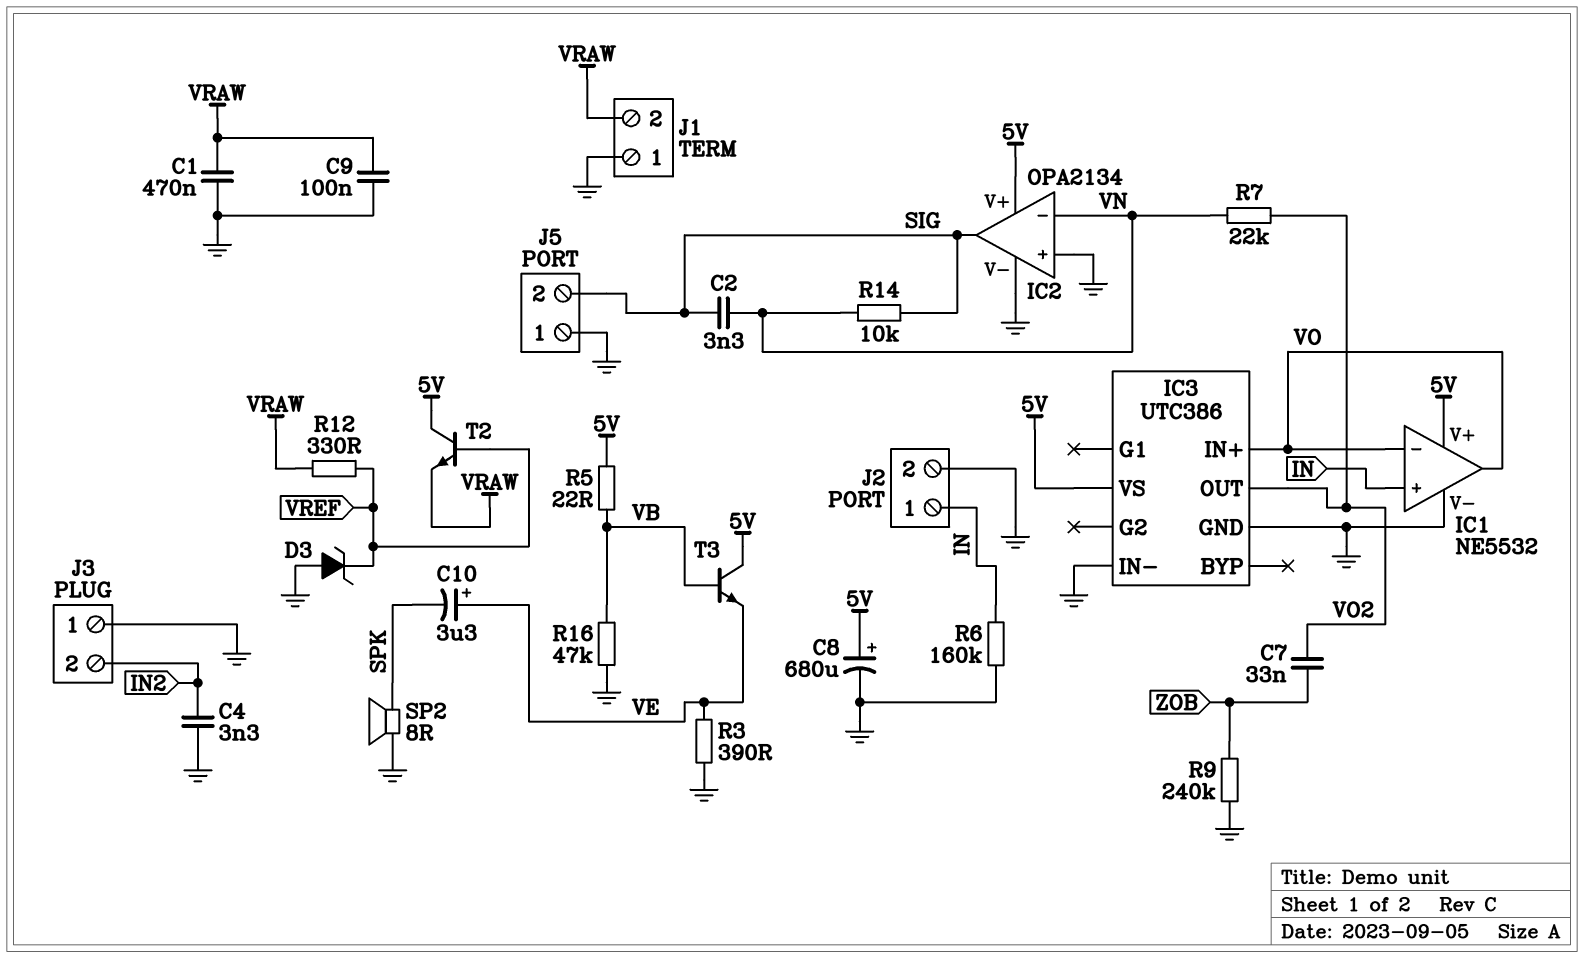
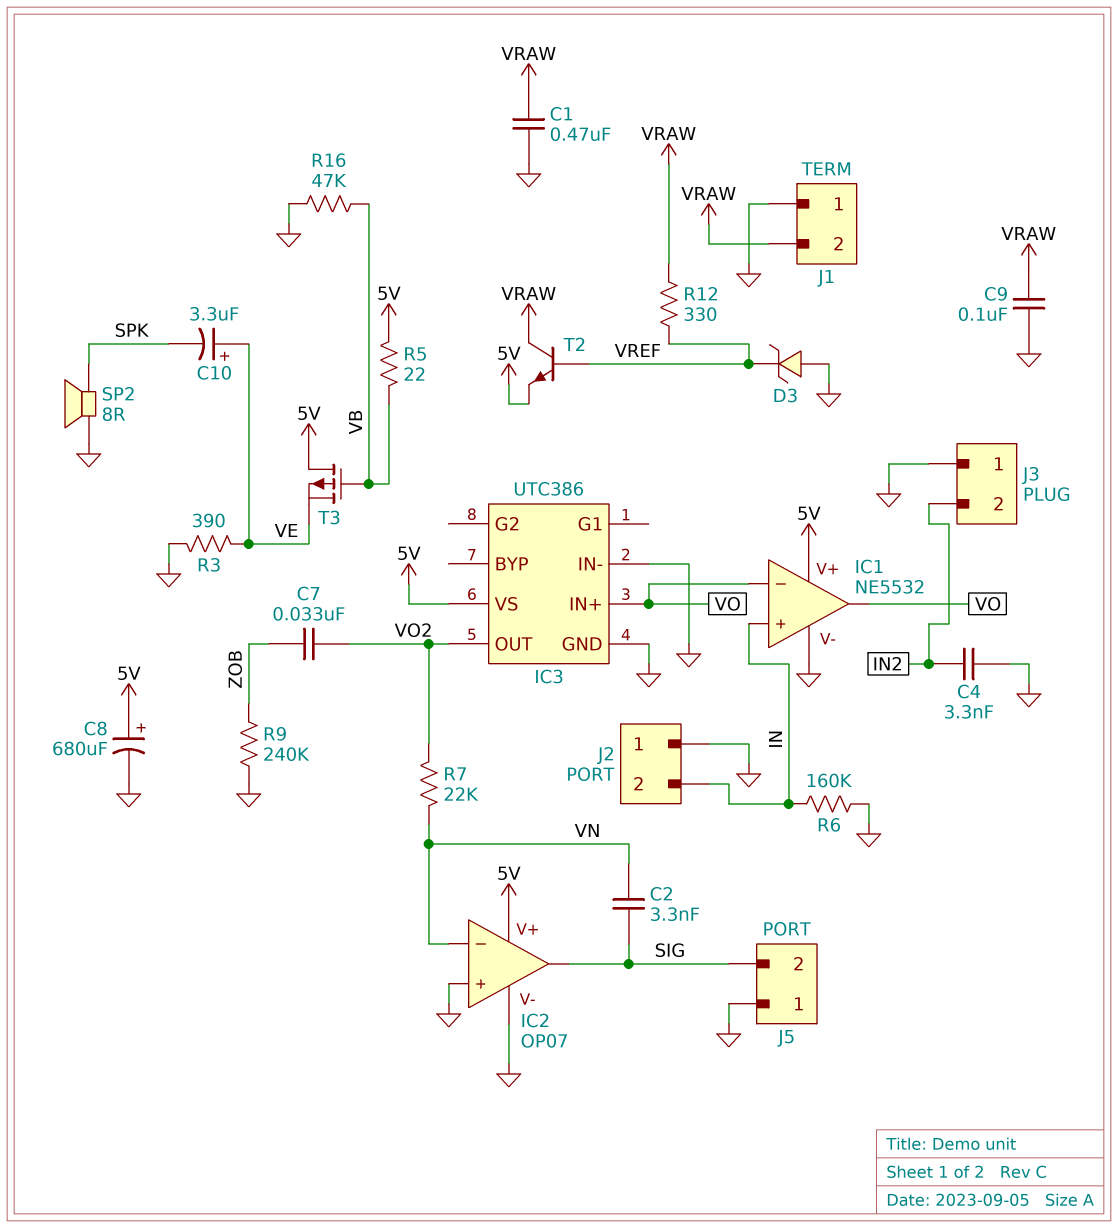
IC2: OPA2134 -> OP07
J2 pin 1: IN -> GND
J2 pin 2: GND -> IN
R14: 10k (SIG, VN) -> none
T2: NPN (B VREF, C 5V, E VRAW) -> NPN (B VREF, C VRAW, E 5V)
T3: NPN (B VB, C 5V, E VE) -> PMOS (G VB, D 5V, S VE)

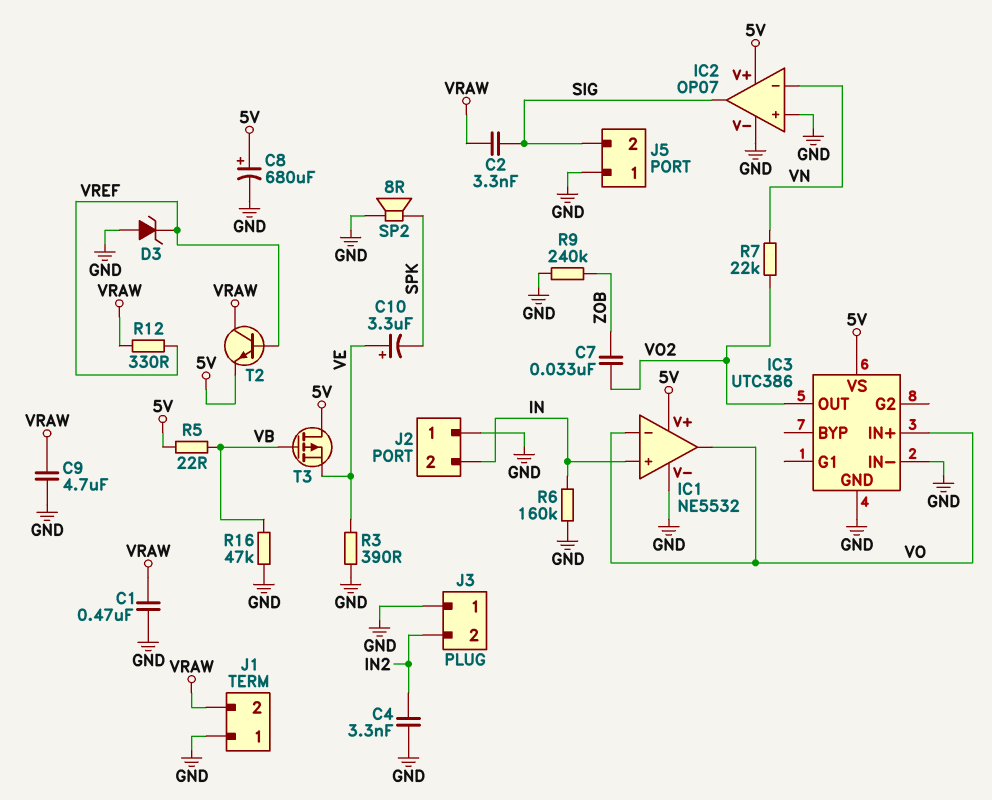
C2: 3.3nF (SIG, VN) -> 3.3nF (SIG, VRAW)
C9: 100nF (GND, VRAW) -> 4.7uF (GND, VRAW)

